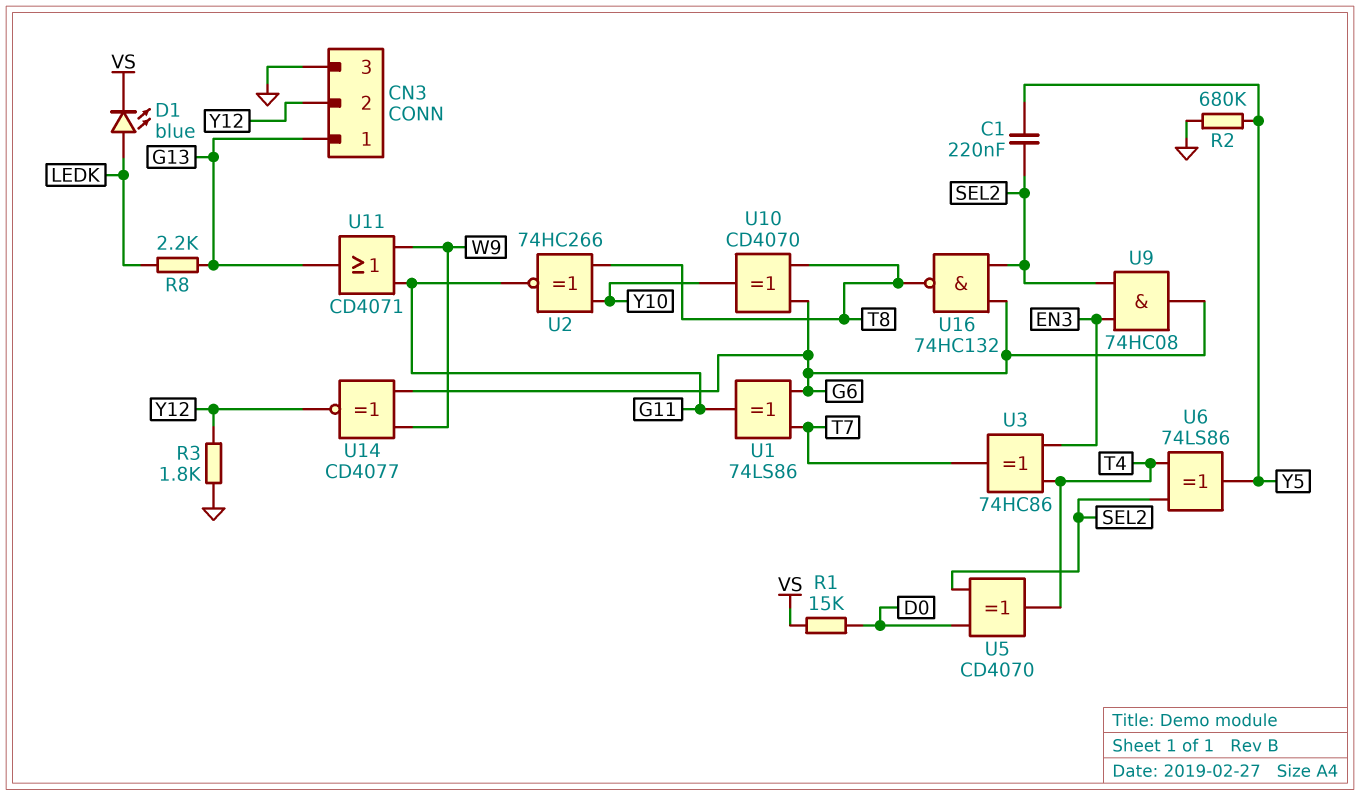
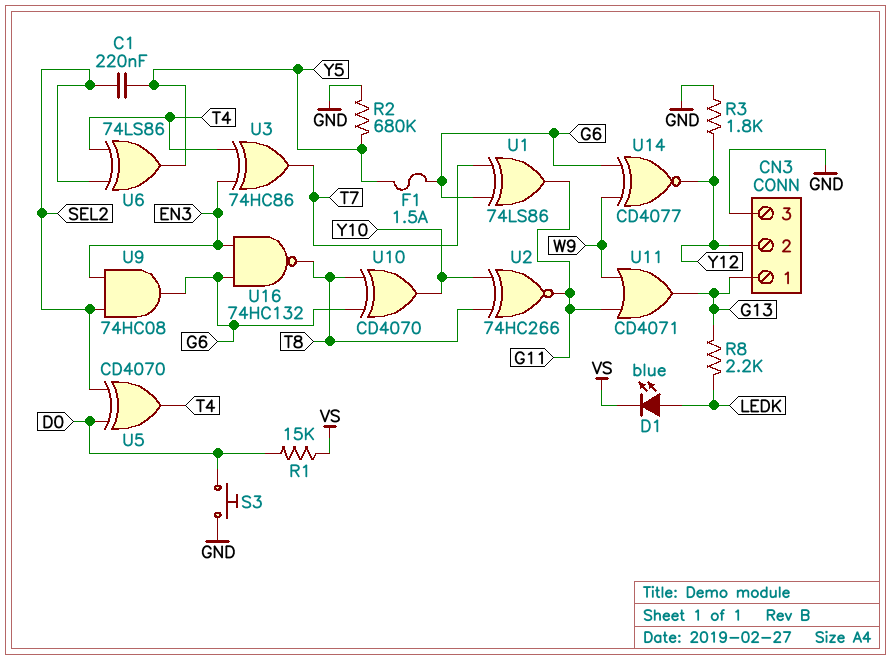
F1: none -> 1.5A (G6, Y5)
S3: none -> button (D0, GND)
U16: NAND 74HC132 (in G6, in SEL2, out T8) -> NAND 74HC132 (in EN3, in G6, out T8)

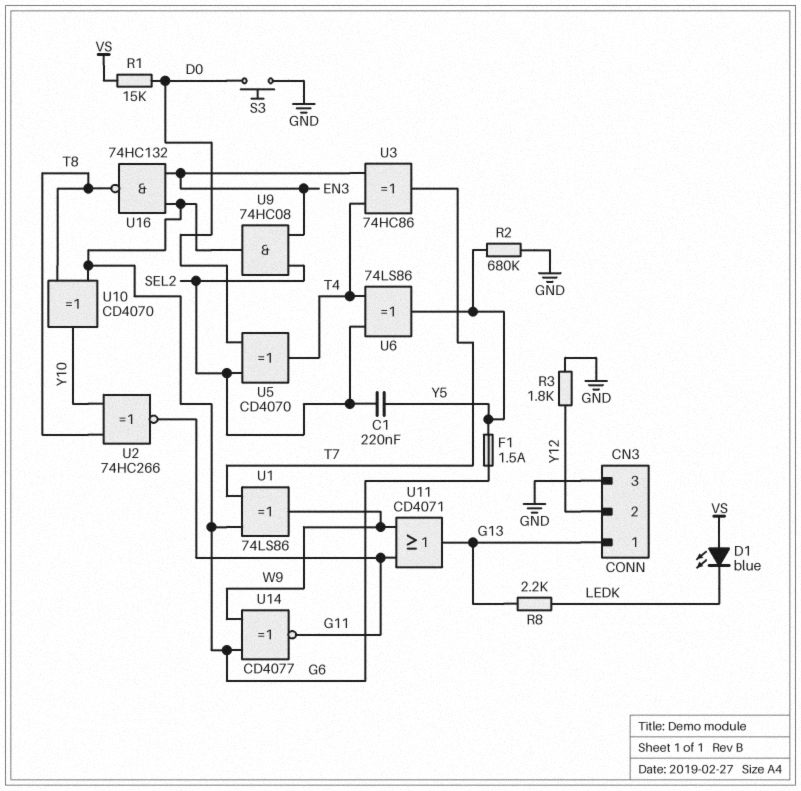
D1: LED blue (A LEDK, K VS) -> LED blue (A VS, K LEDK)
U1: XOR 74LS86 (in G6, in T7, out G11) -> XOR 74LS86 (in G6, in T7, out W9)
U14: XNOR CD4077 (in G6, in W9, out Y12) -> XNOR CD4077 (in G6, in W9, out G11)

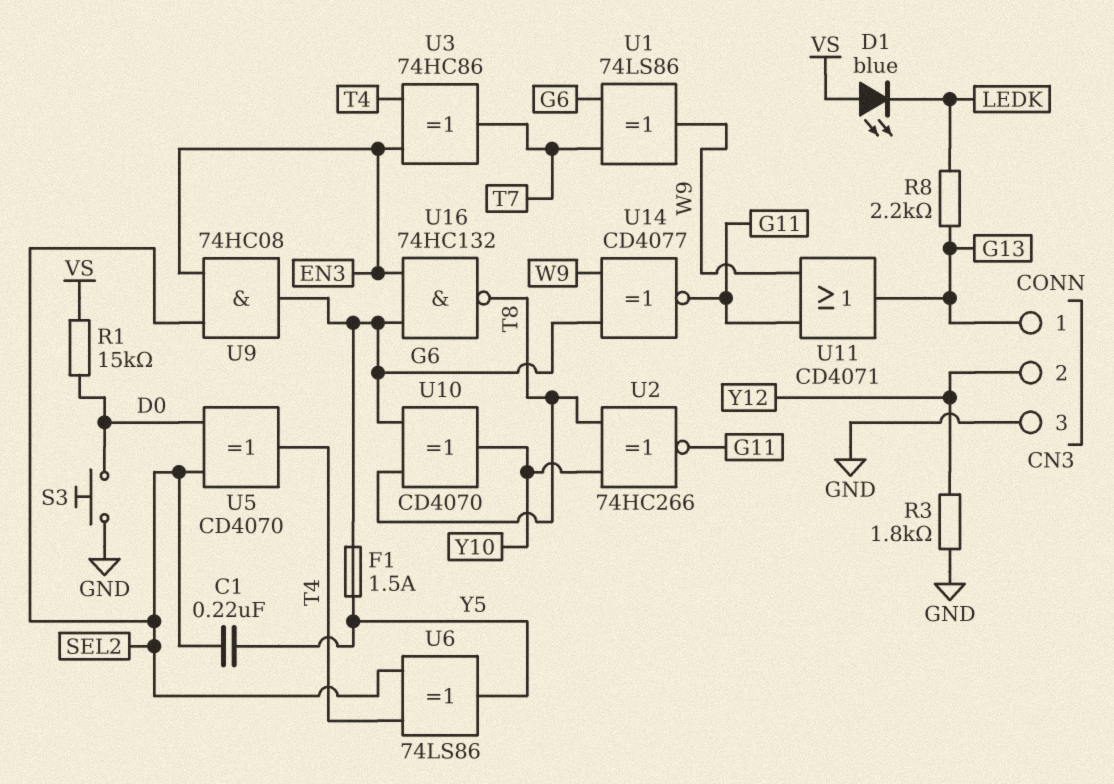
R2: 680k (GND, Y5) -> none

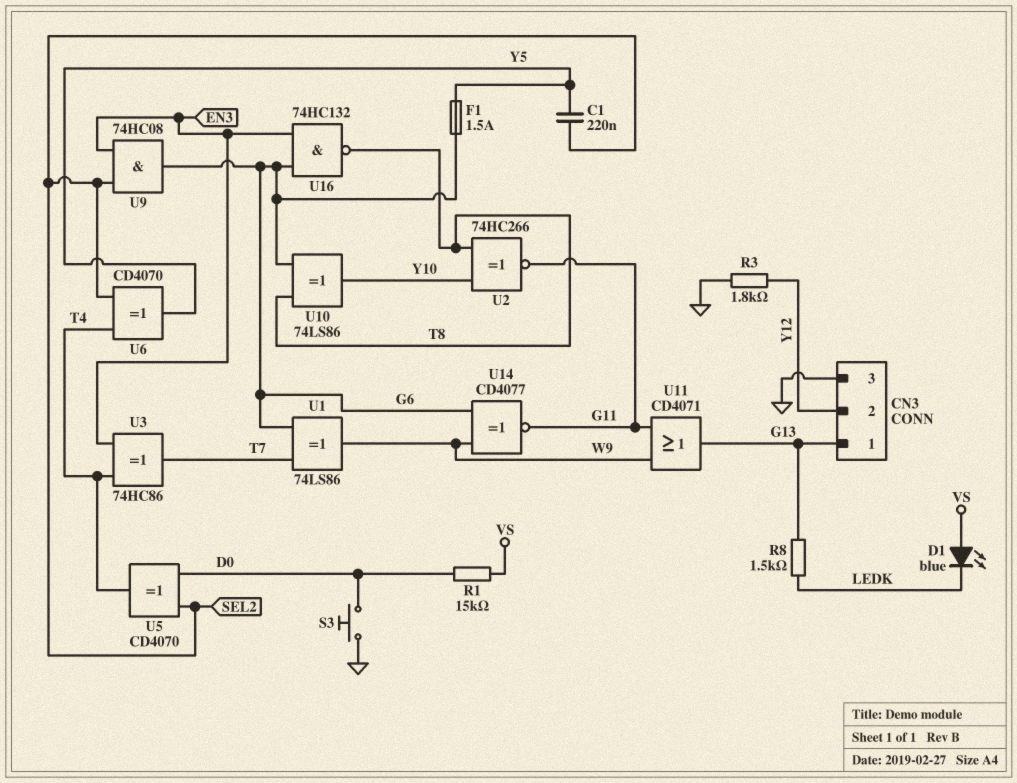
R8: 2.2k (G13, LEDK) -> 1.5k (G13, LEDK)
U6: XOR 74LS86 (in SEL2, in T4, out Y5) -> XOR CD4070 (in SEL2, in T4, out Y5)
U10: XOR CD4070 (in G6, in T8, out Y10) -> XOR 74LS86 (in G6, in T8, out Y10)

